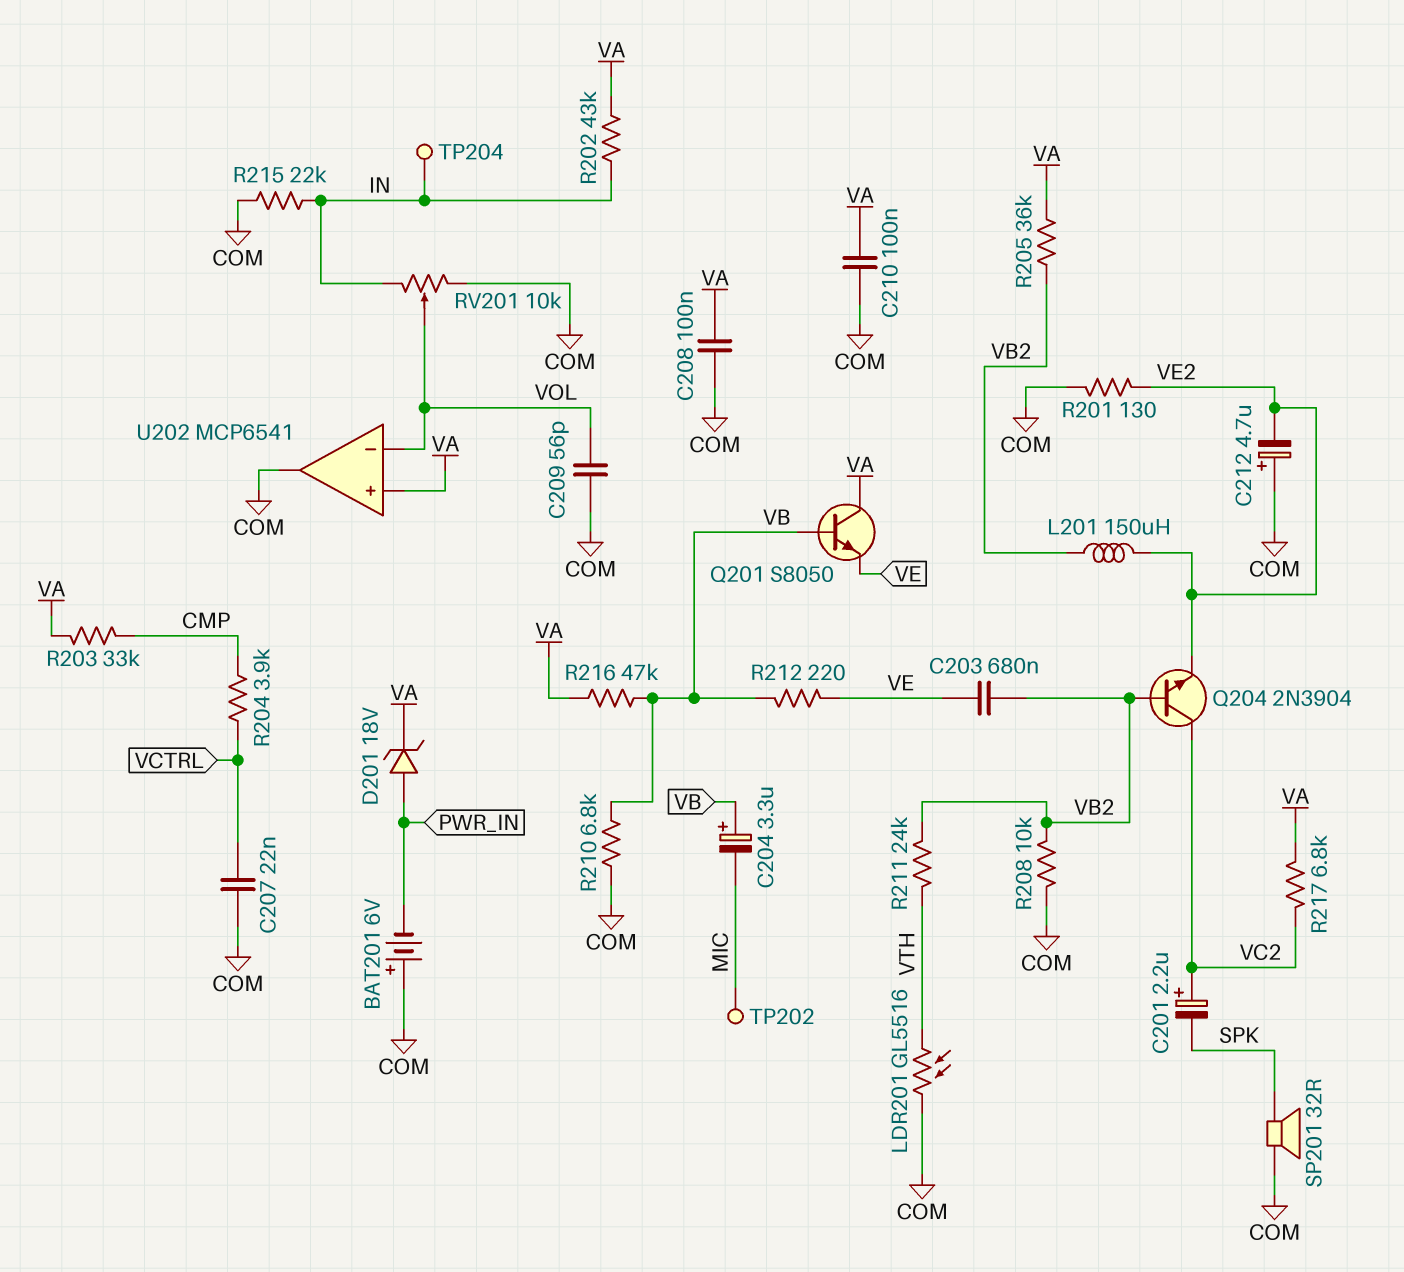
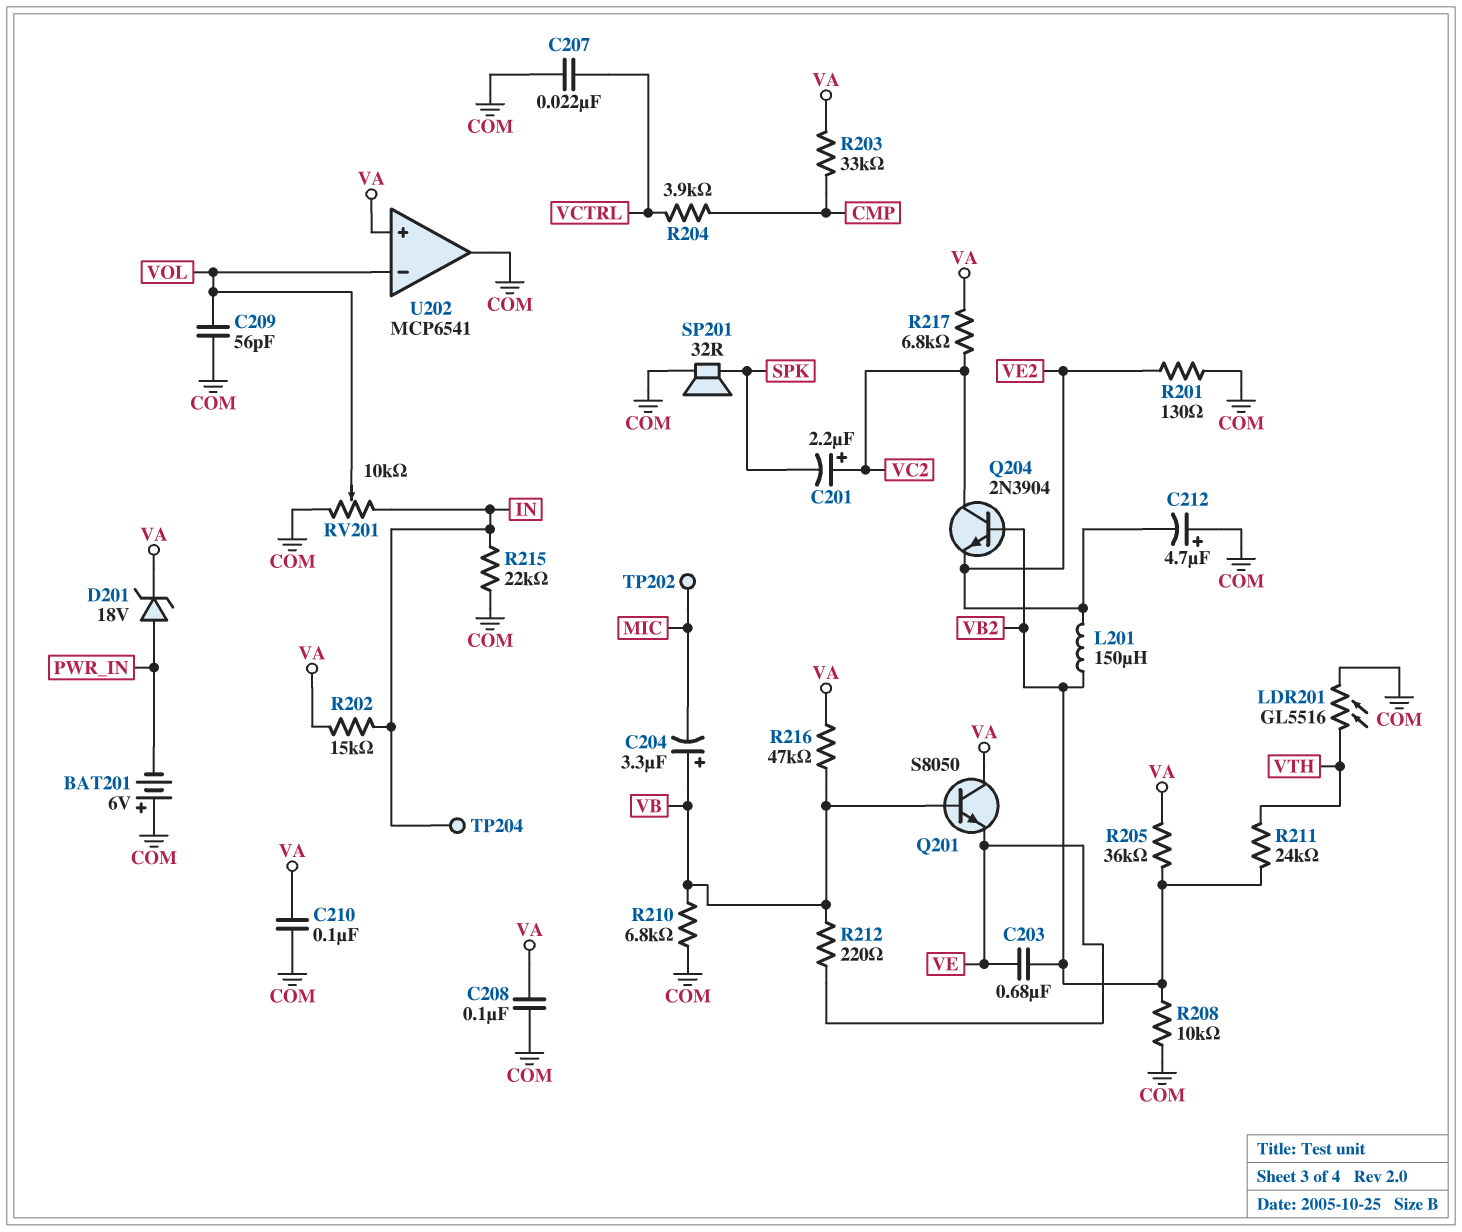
R202: 43k (IN, VA) -> 15k (IN, VA)

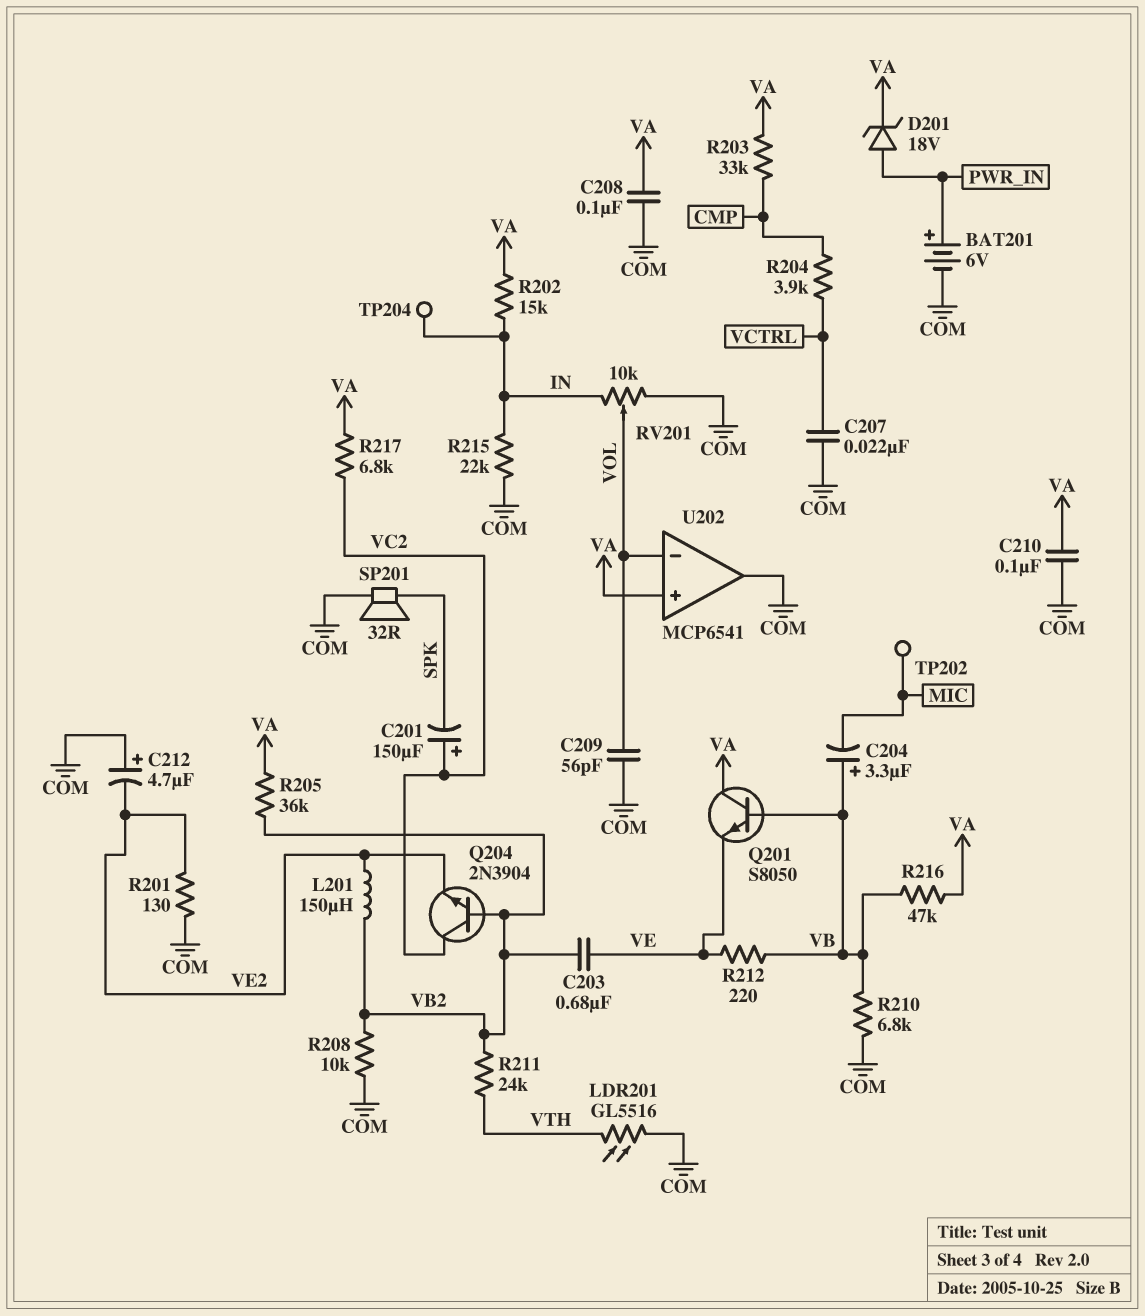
BAT201: 6V (plus COM, minus PWR_IN) -> 6V (plus PWR_IN, minus COM)
C201: 2.2uF (plus VC2, minus SPK) -> 150uF (plus VC2, minus SPK)

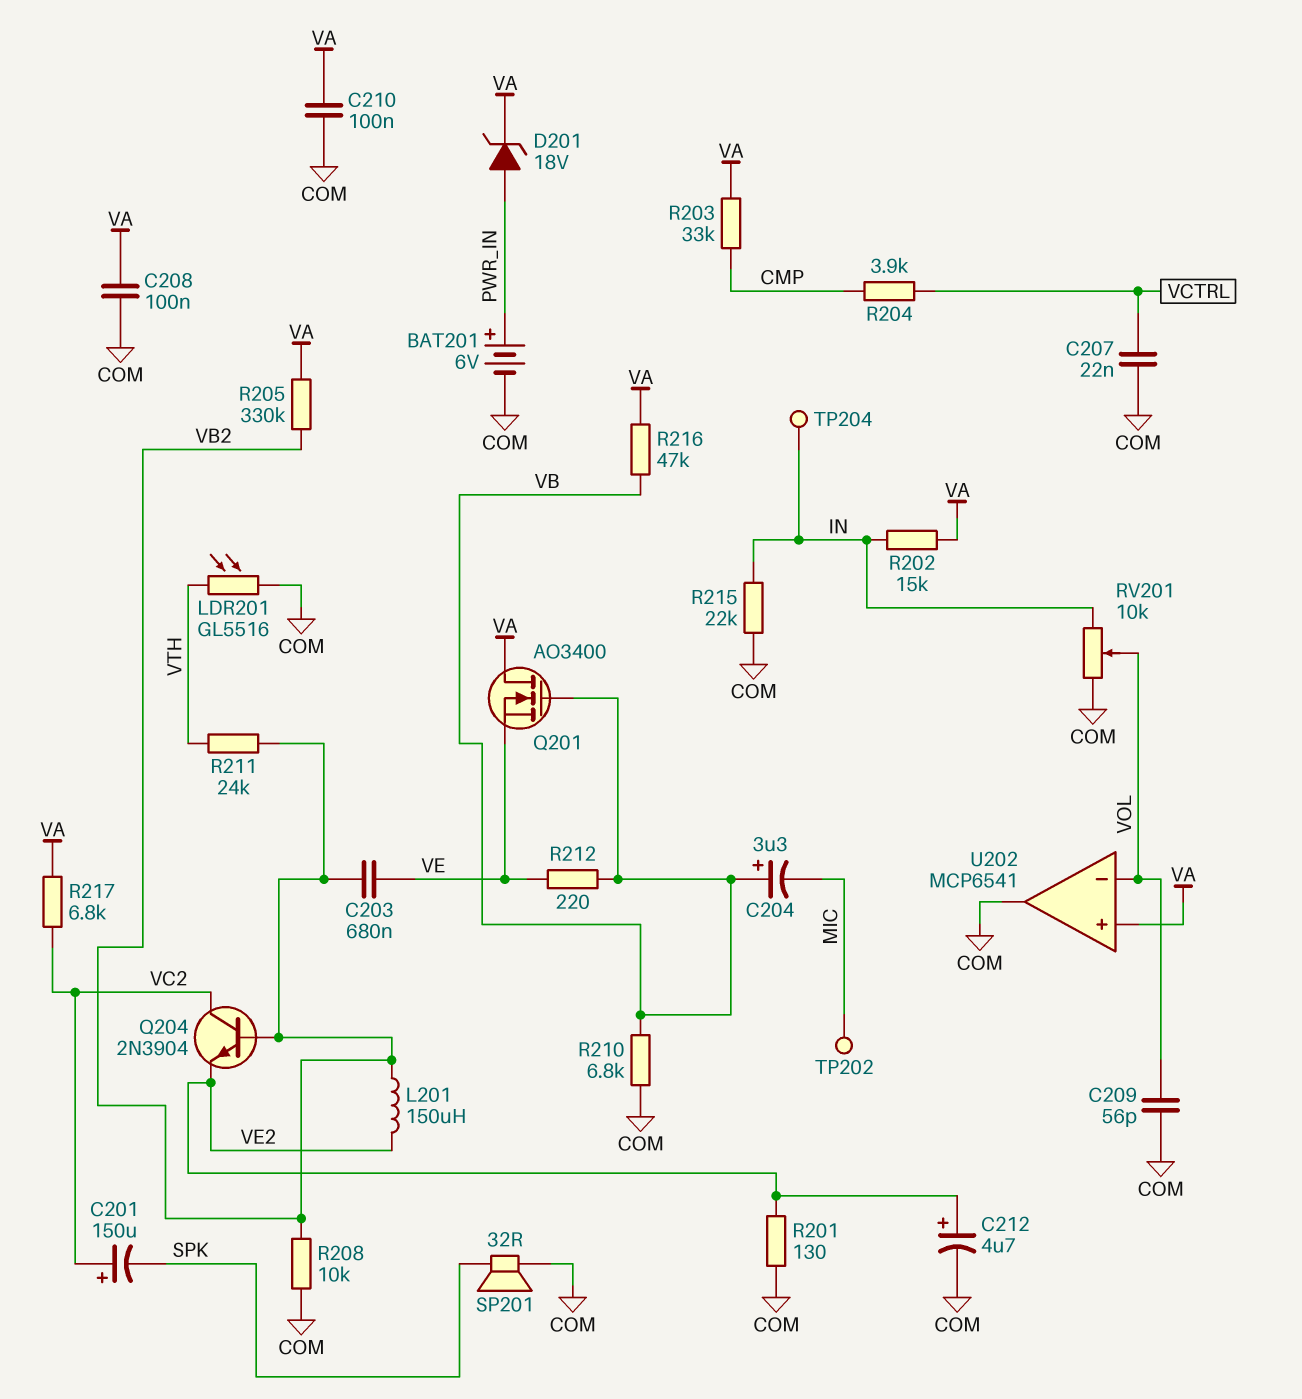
C212: 4.7uF (plus COM, minus VE2) -> 4.7uF (plus VE2, minus COM)
Q201: NPN S8050 (B VB, C VA, E VE) -> NMOS AO3400 (G VB, D VA, S VE)
R205: 36k (VA, VB2) -> 330k (VA, VB2)

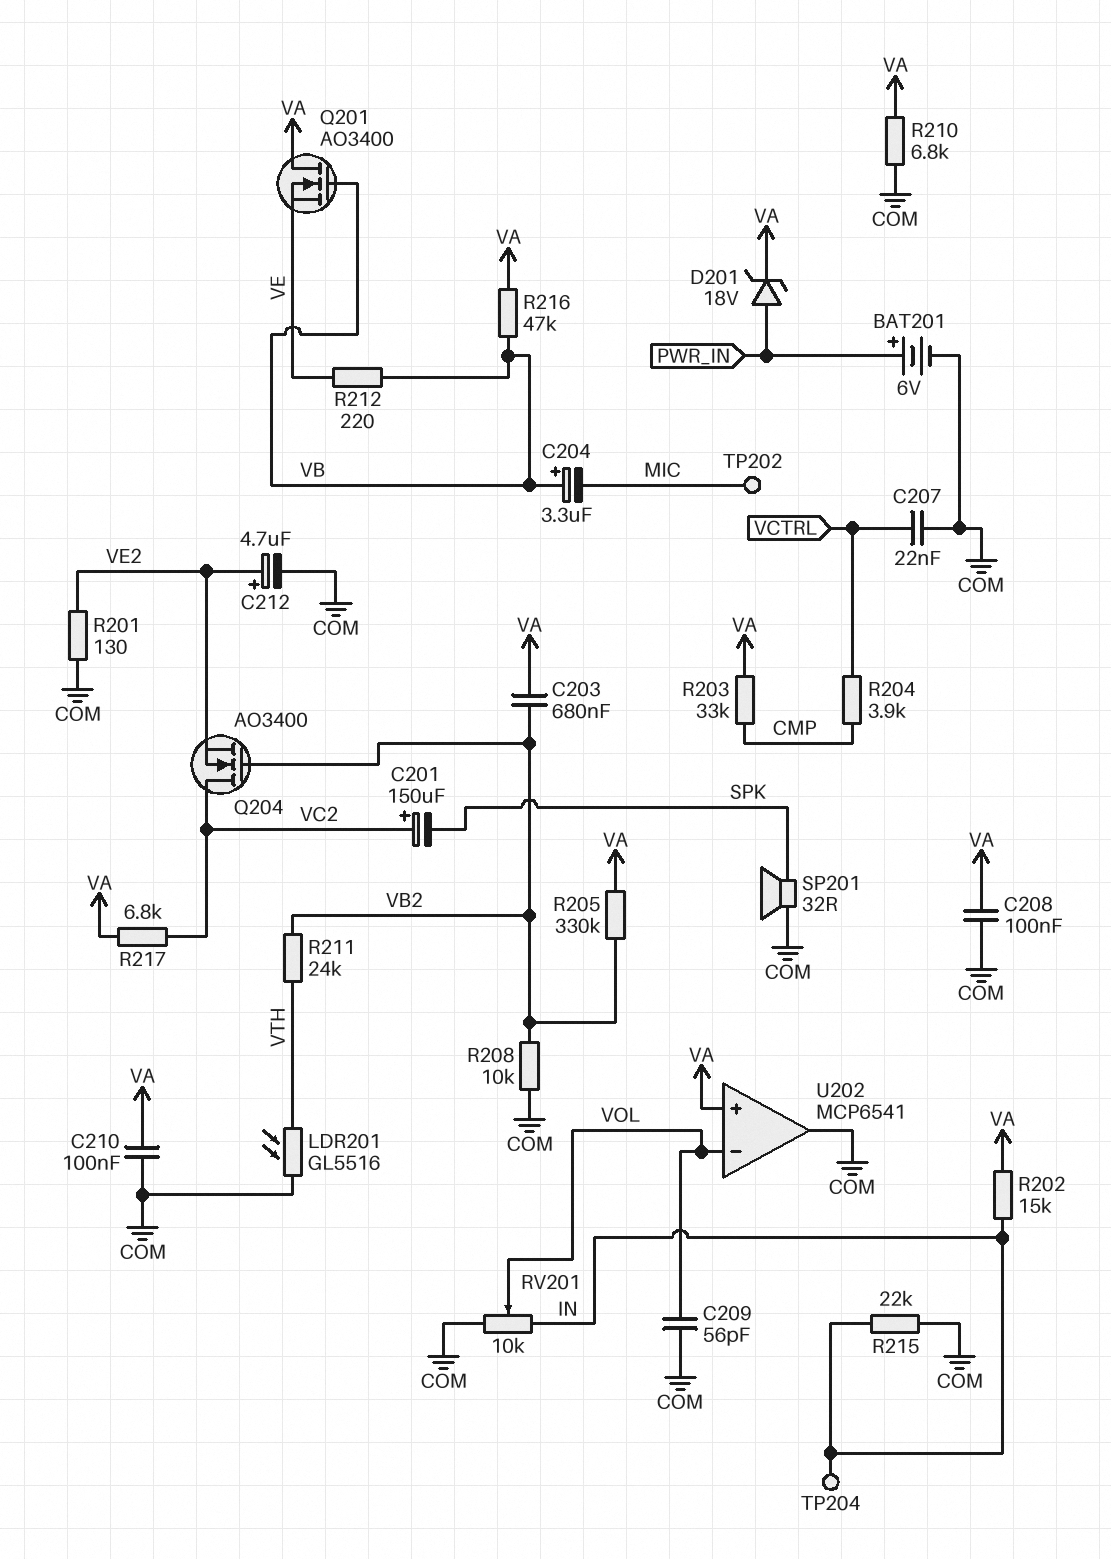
C203: 680nF (VB2, VE) -> 680nF (VA, VB2)
L201: 150uH (VB2, VE2) -> none
Q204: NPN 2N3904 (B VB2, C VC2, E VE2) -> NMOS AO3400 (G VB2, D VC2, S VE2)
R210: 6.8k (COM, VB) -> 6.8k (COM, VA)

